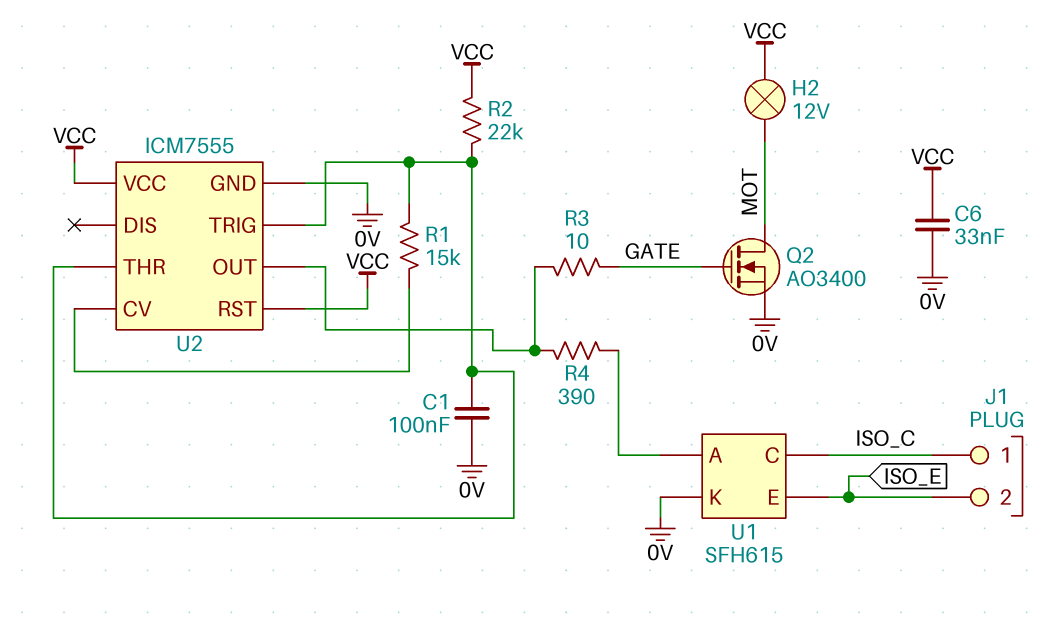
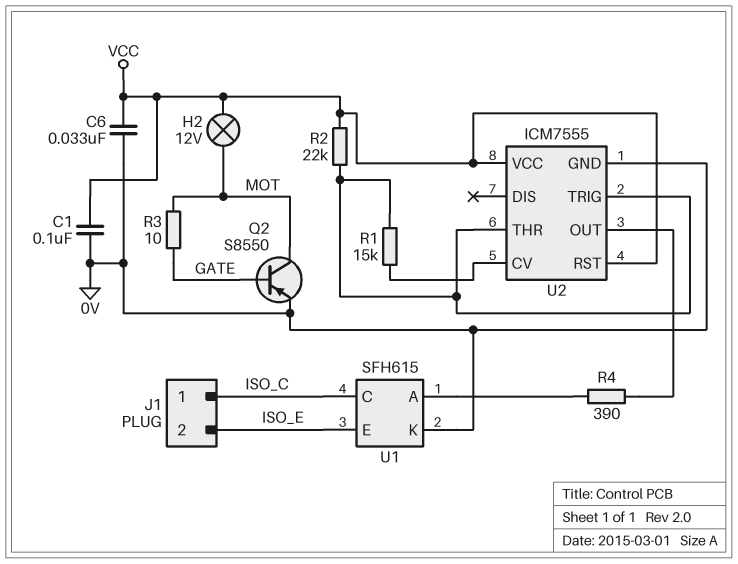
C1: 100nF (0V, U2/THR) -> 100nF (0V, VCC)
Q2: NMOS AO3400 (G GATE, D MOT, S 0V) -> PNP S8550 (B GATE, C MOT, E 0V)
R3: 10 (GATE, U2/OUT) -> 10 (GATE, MOT)

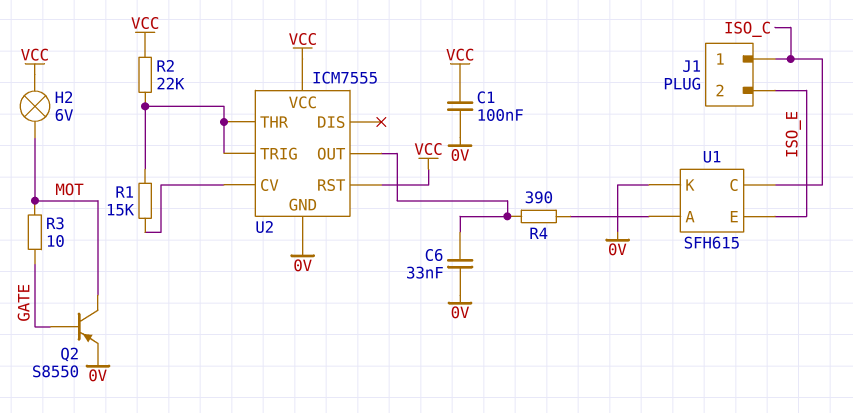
C6: 33nF (0V, VCC) -> 33nF (0V, U2/OUT)
H2: lamp 12V (MOT, VCC) -> lamp 6V (MOT, VCC)

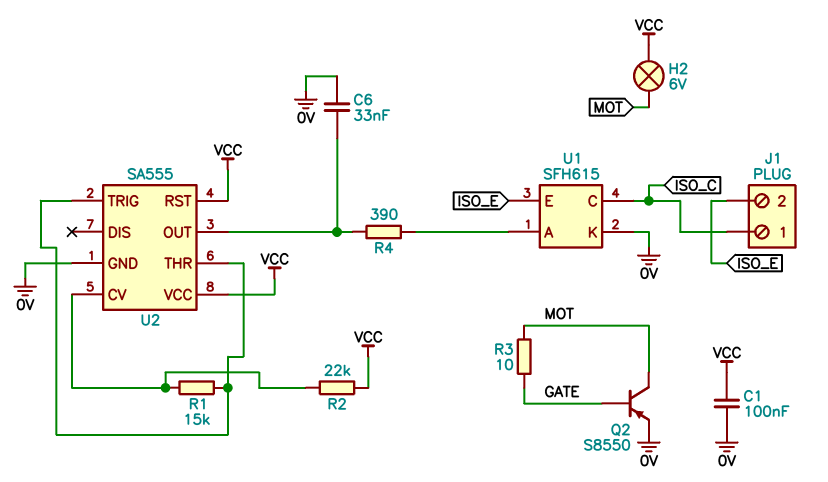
R2: 22k (U2/THR, VCC) -> 22k (U2/CV, VCC)
U2: ICM7555 -> SA555

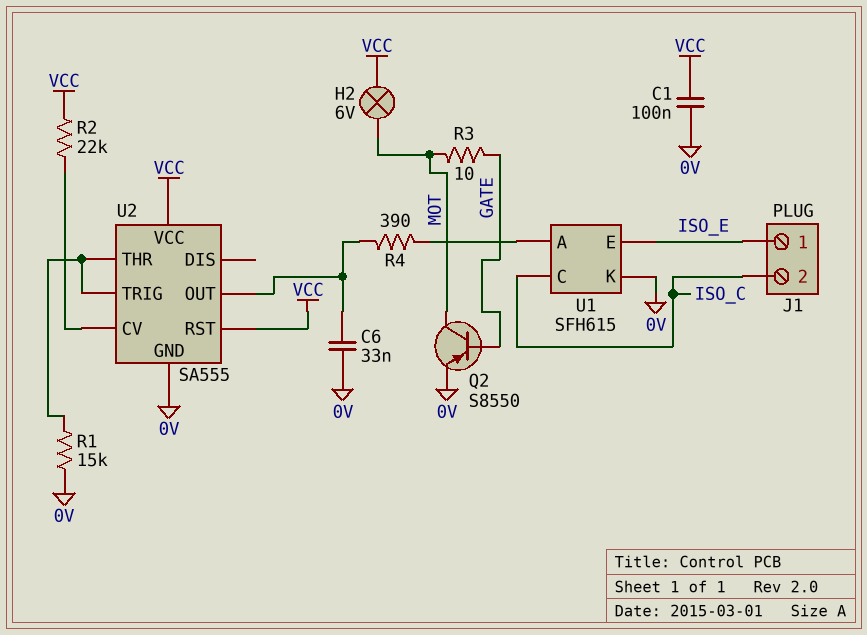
J1 pin 1: ISO_C -> ISO_E
J1 pin 2: ISO_E -> ISO_C
R1: 15k (U2/CV, U2/THR) -> 15k (0V, U2/THR)

